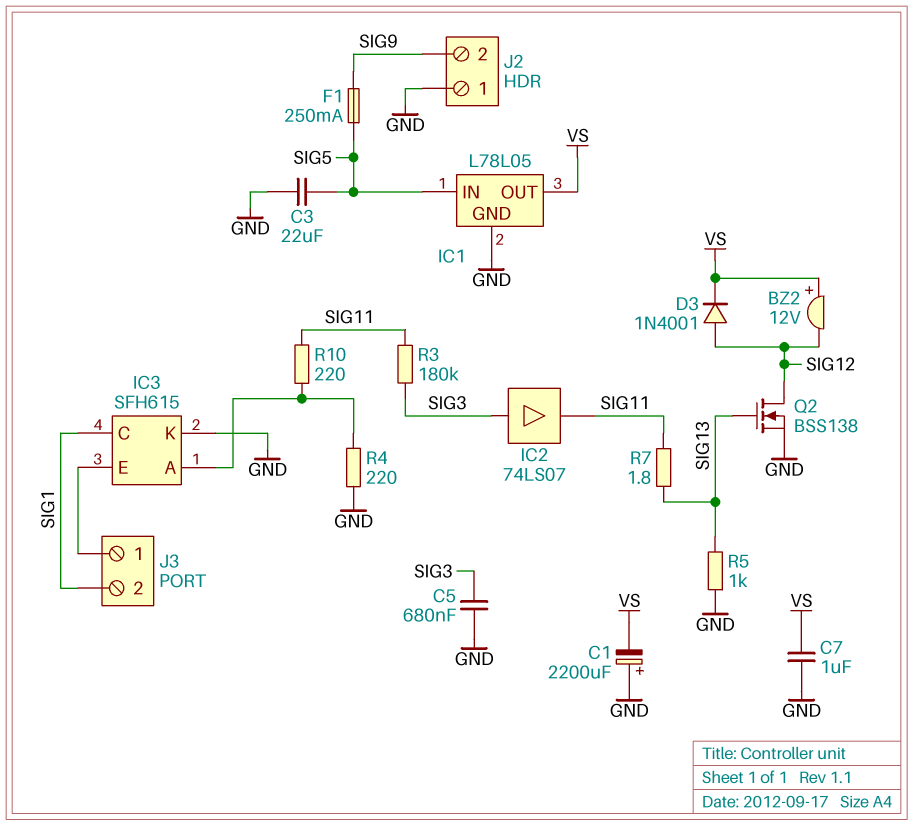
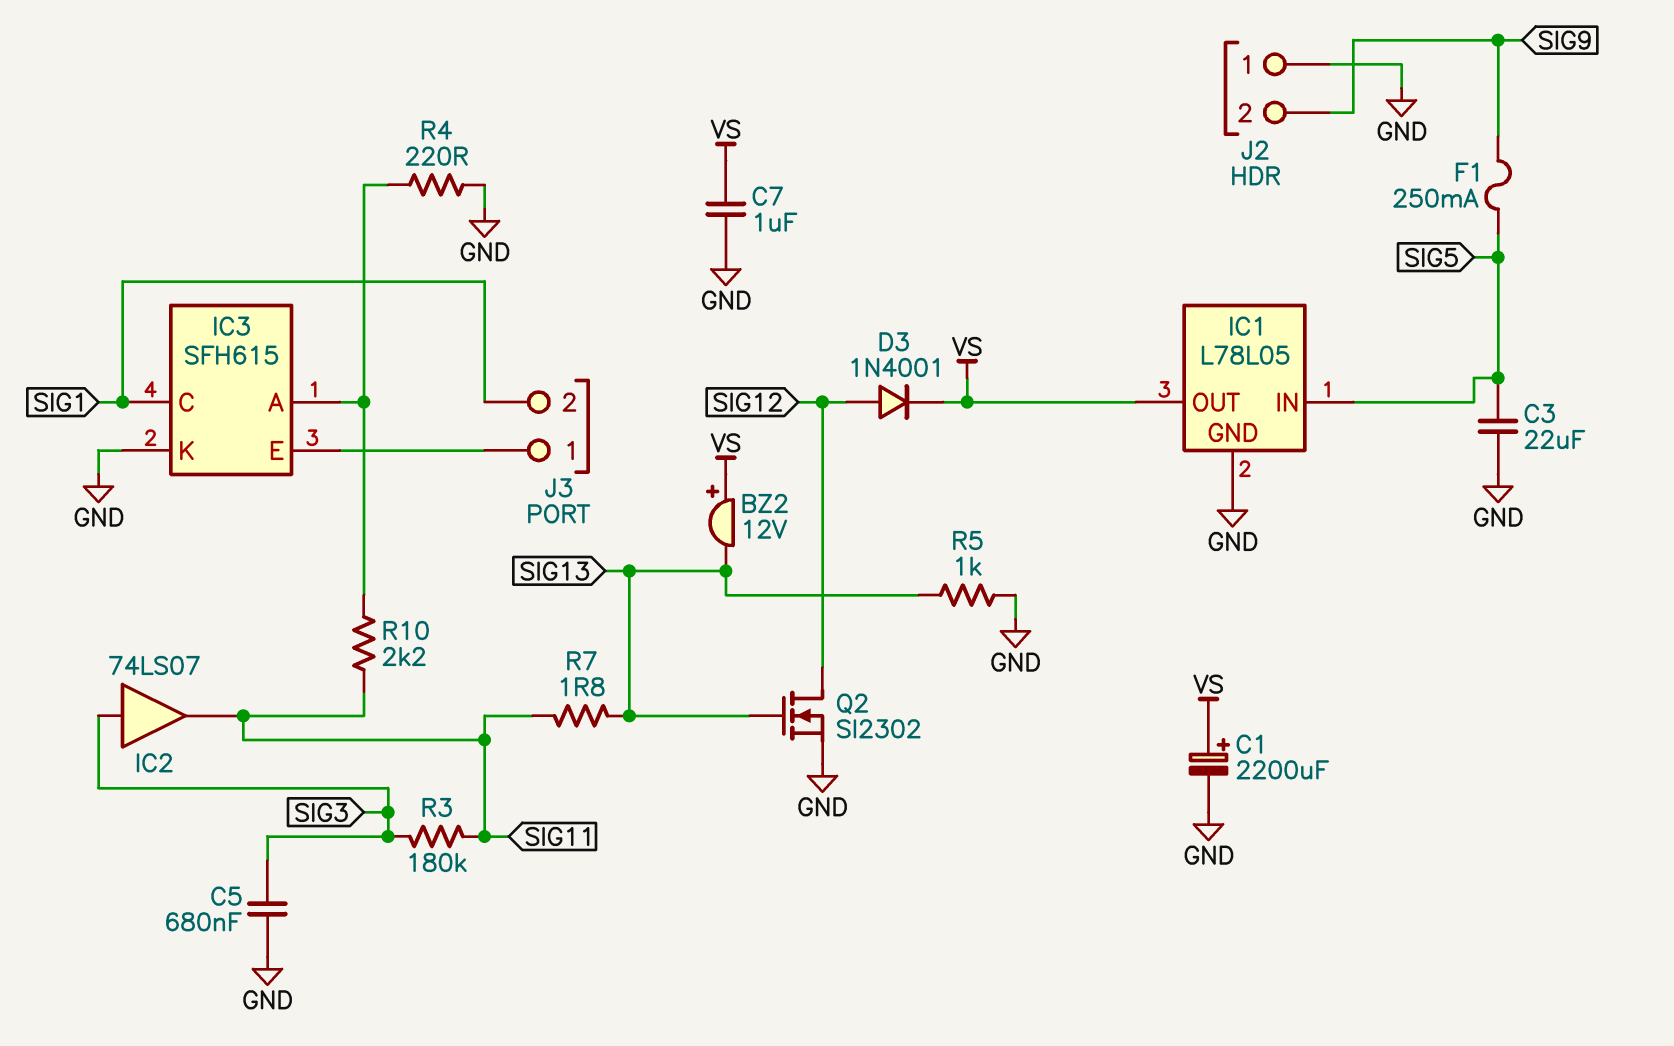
BZ2: buzzer 12V (plus VS, minus SIG12) -> buzzer 12V (plus VS, minus SIG13)
C1: 2200uF (plus GND, minus VS) -> 2200uF (plus VS, minus GND)
Q2: NMOS BSS138 (G SIG13, D SIG12, S GND) -> NMOS SI2302 (G SIG13, D SIG12, S GND)
R10: 220 (IC3/A, SIG11) -> 2.2k (IC3/A, SIG11)

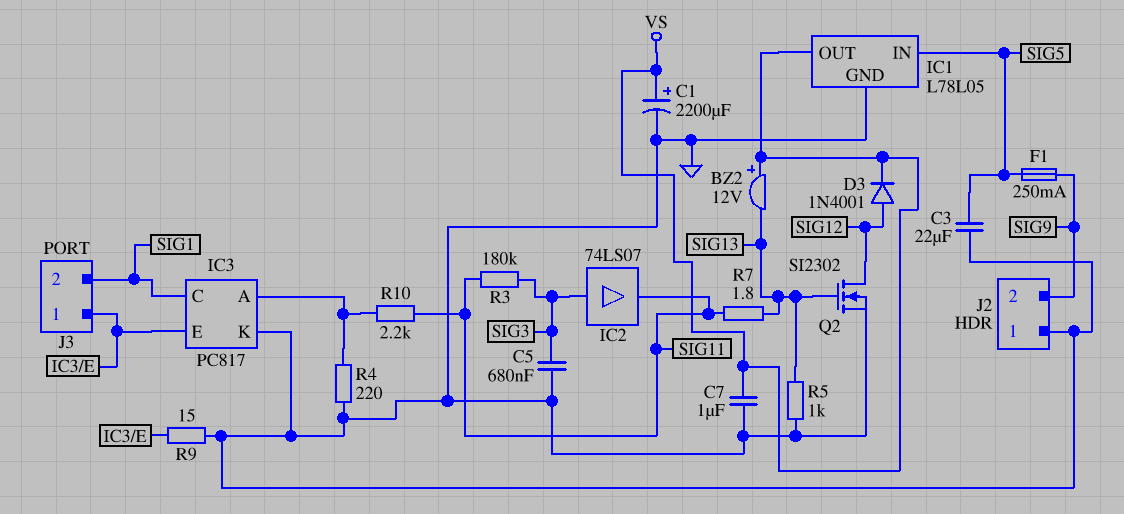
IC3: SFH615 -> PC817
R9: none -> 15 (GND, IC3/E)

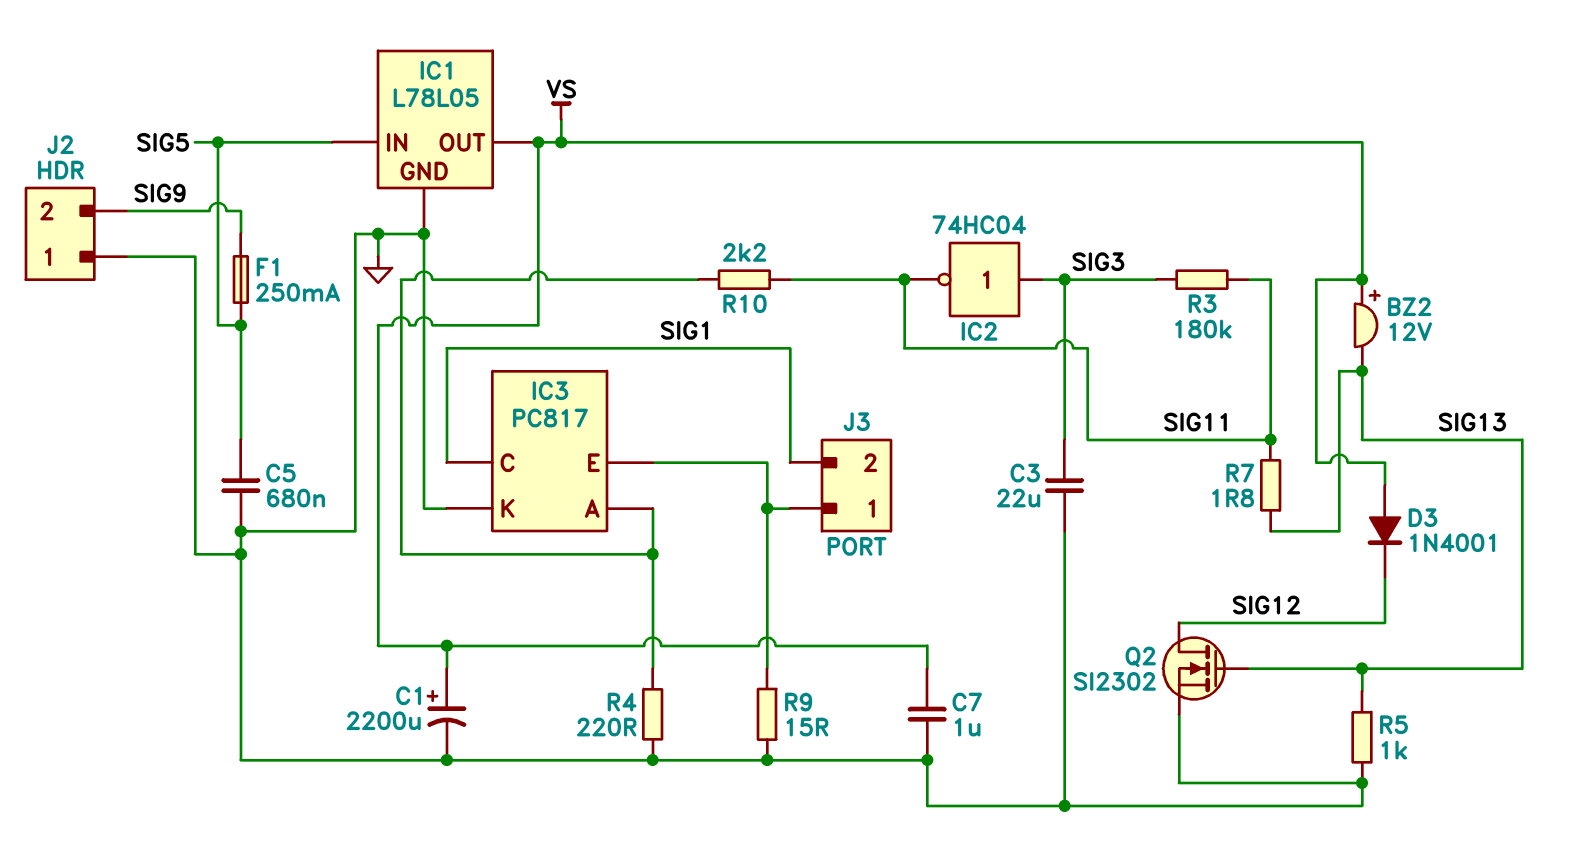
C3: 22uF (GND, SIG5) -> 22uF (GND, SIG3)
C5: 680nF (GND, SIG3) -> 680nF (GND, SIG5)
D3: diode 1N4001 (A SIG12, K VS) -> diode 1N4001 (A VS, K SIG12)
IC2: buffer 74LS07 (in SIG3, out SIG11) -> NOT 74HC04 (in SIG3, out SIG11)

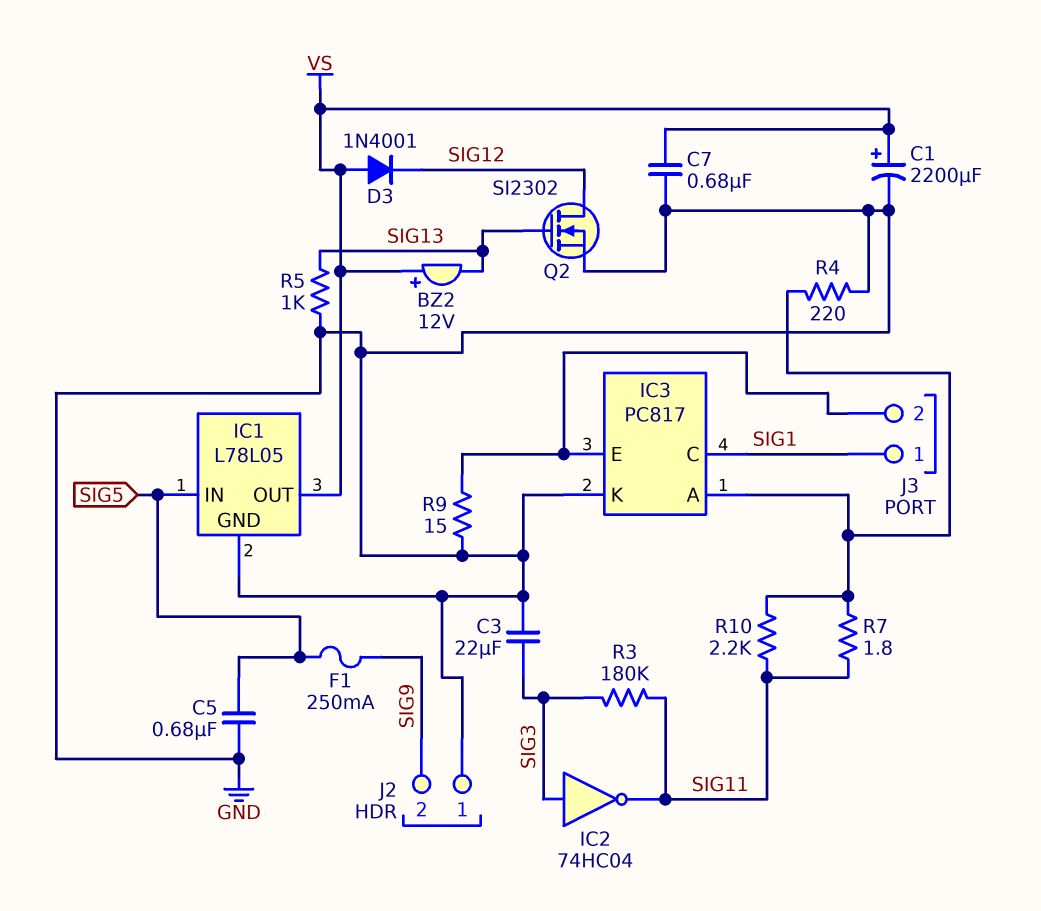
C7: 1uF (GND, VS) -> 680nF (GND, VS)
J3 pin 1: IC3/E -> SIG1
J3 pin 2: SIG1 -> IC3/E
R7: 1.8 (SIG11, SIG13) -> 1.8 (IC3/A, SIG11)

